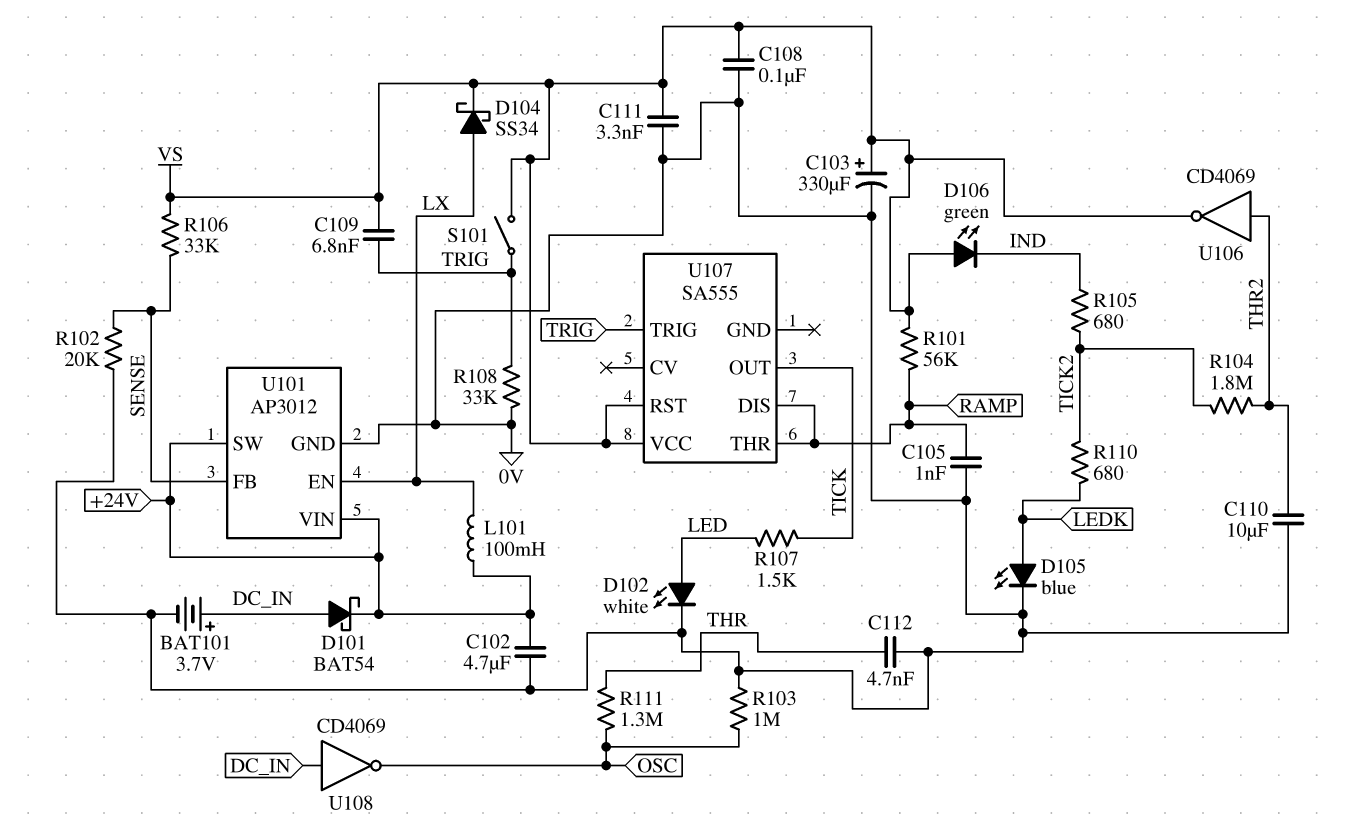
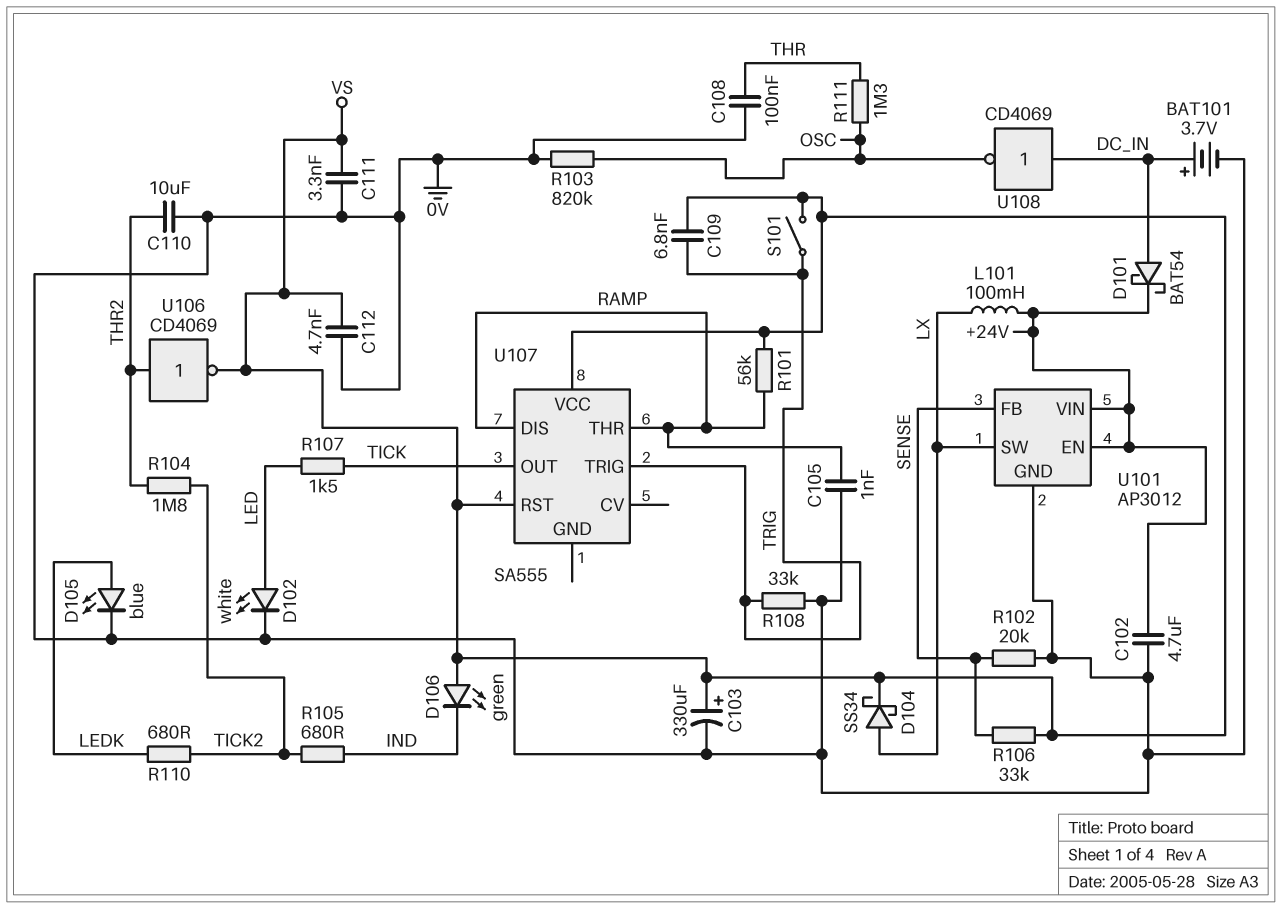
C108: 100nF (0V, VS) -> 100nF (0V, THR)
C112: 4.7nF (0V, THR) -> 4.7nF (0V, VS)
R103: 1M (0V, OSC) -> 820k (0V, OSC)
U101 pin EN: LX -> +24V
U101 pin SW: +24V -> LX

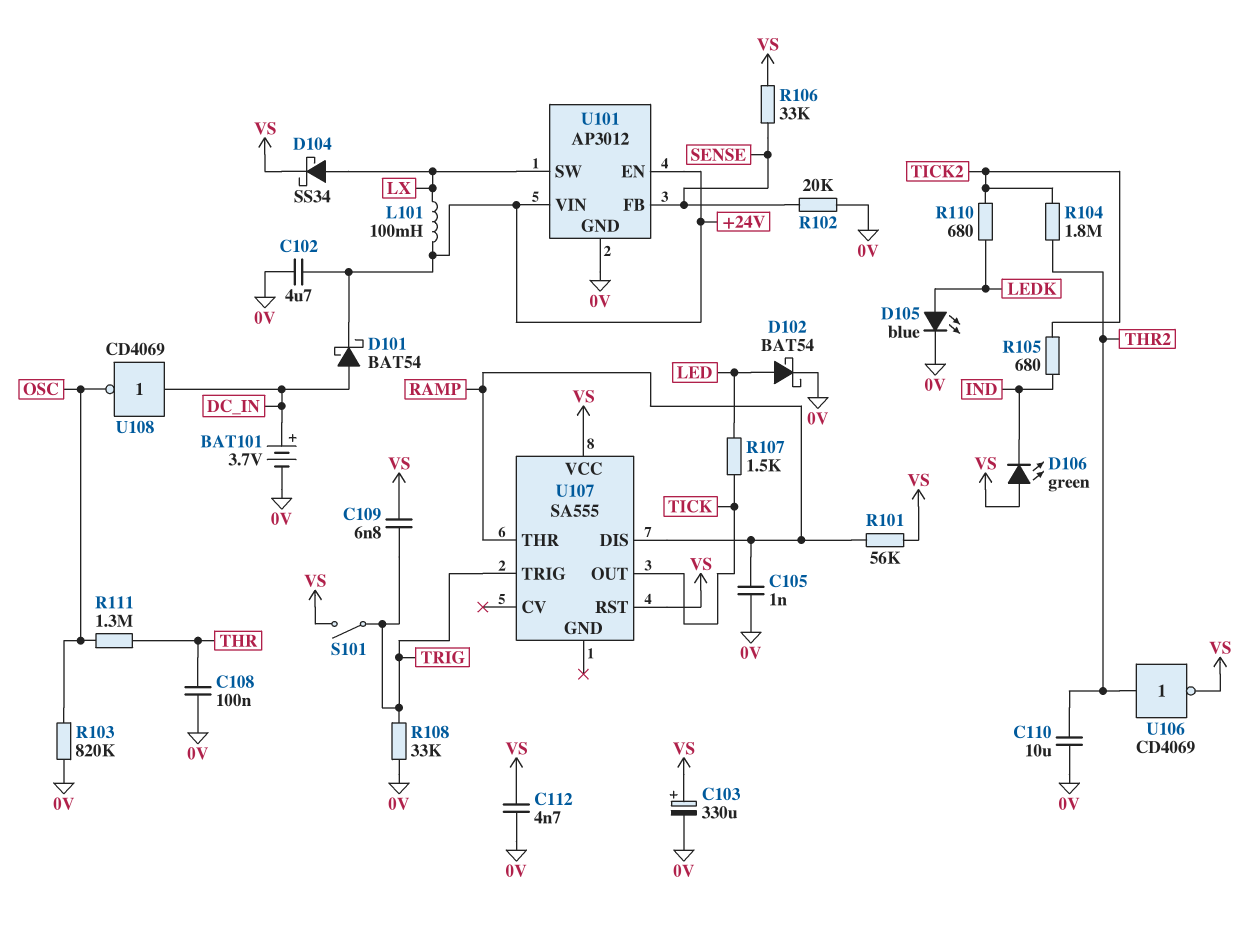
C111: 3.3nF (0V, VS) -> none
D102: LED white (A LED, K 0V) -> schottky BAT54 (A LED, K 0V)

